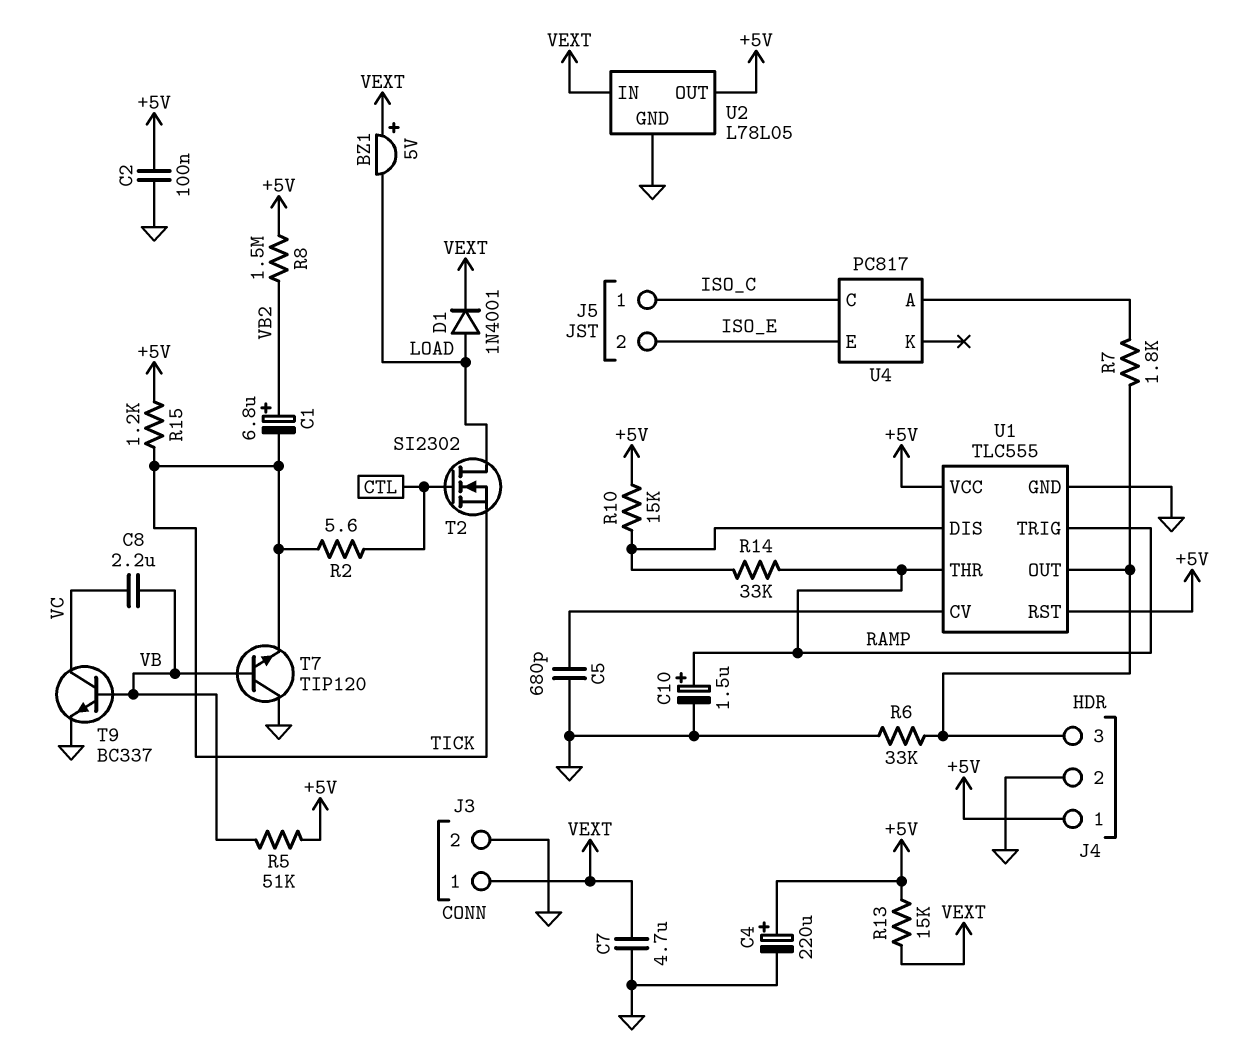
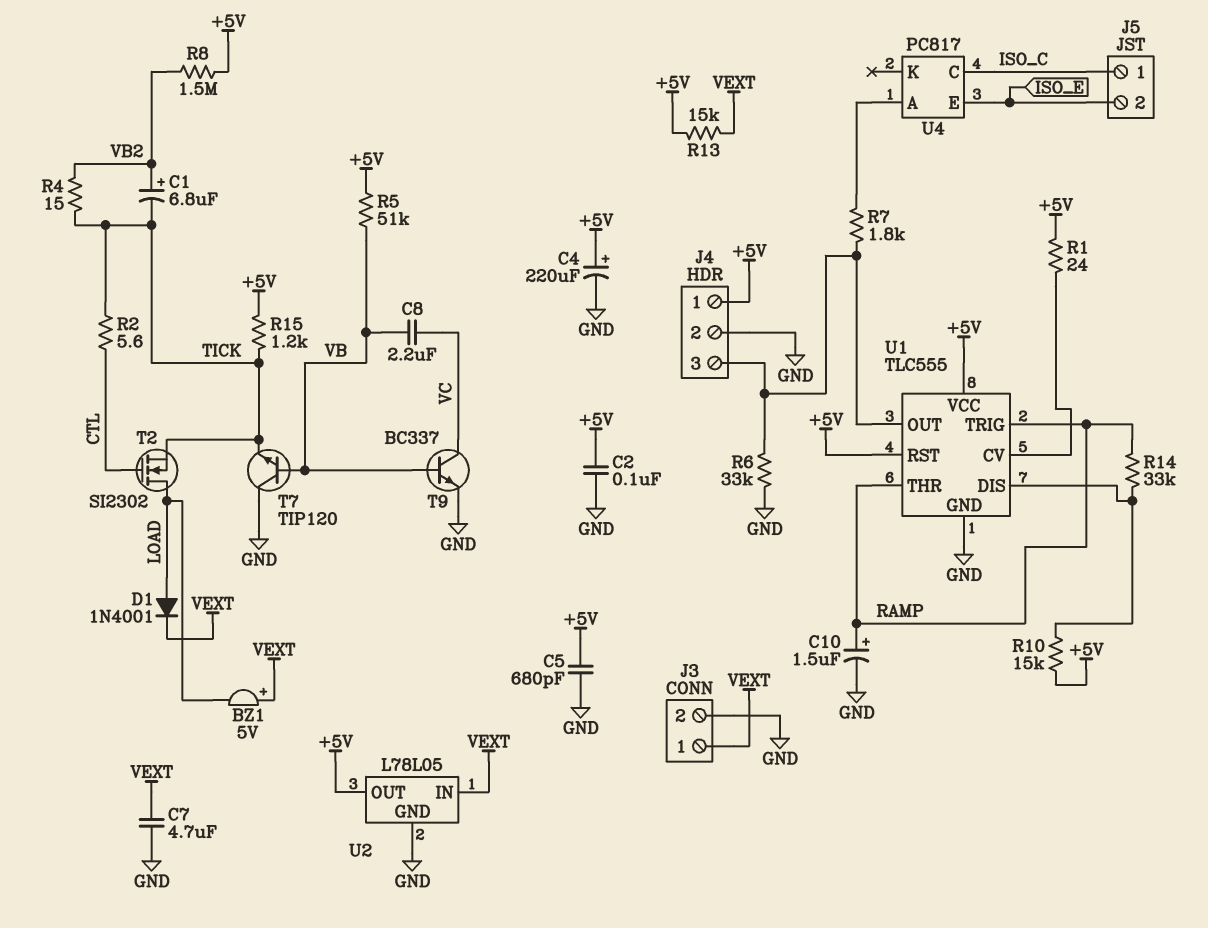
C5: 680pF (GND, U1/CV) -> 680pF (+5V, GND)
R1: none -> 24 (+5V, U1/CV)
R4: none -> 15 (TICK, VB2)

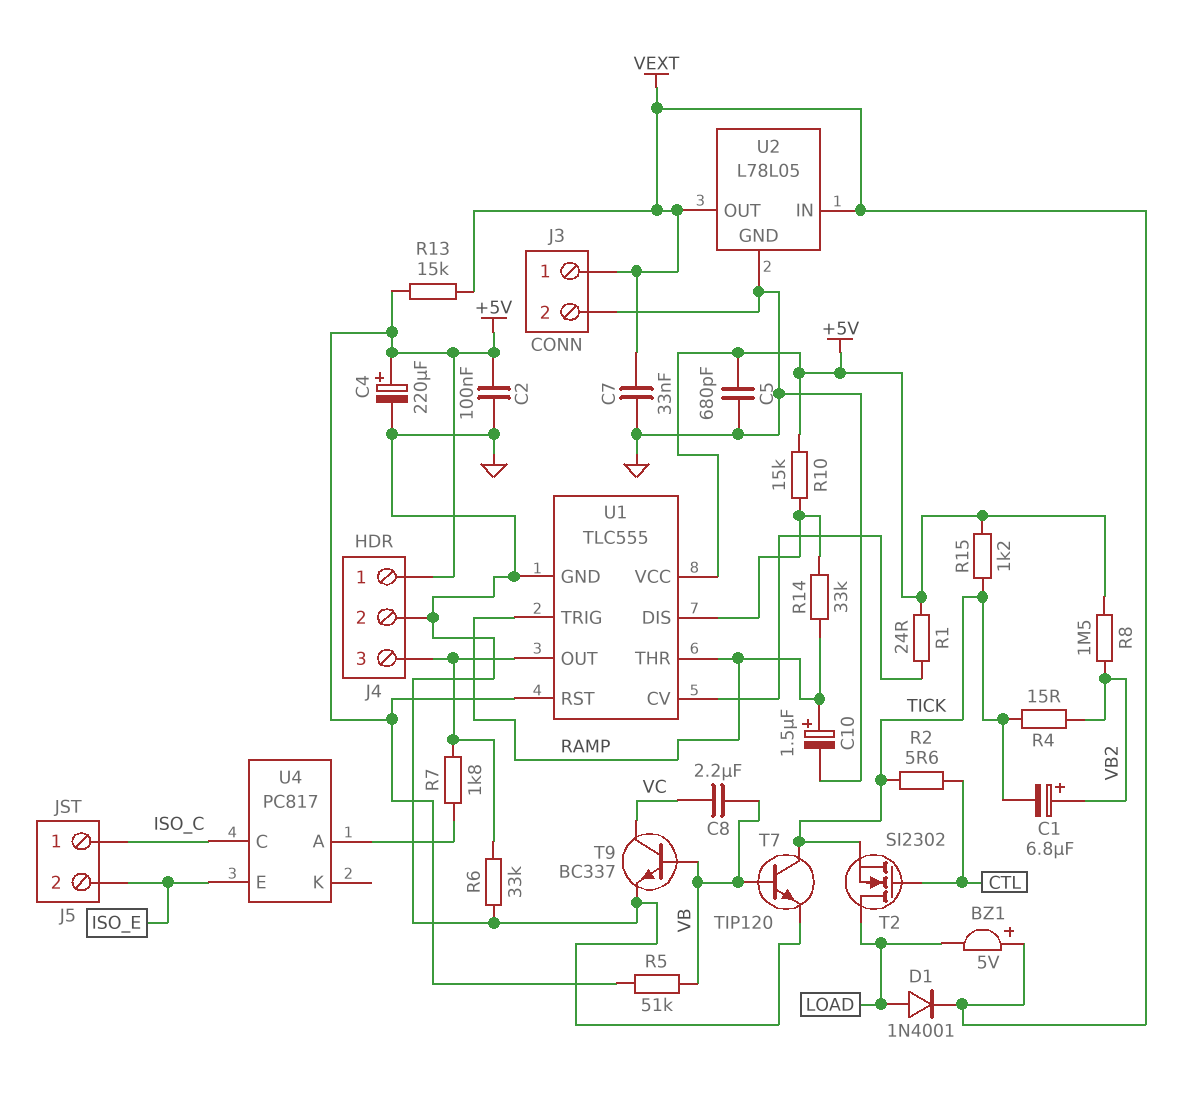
C7: 4.7uF (GND, VEXT) -> 33nF (GND, VEXT)
T7: NPN TIP120 (B VB, C GND, E TICK) -> NPN TIP120 (B VB, C TICK, E GND)
U2 pin OUT: +5V -> VEXT

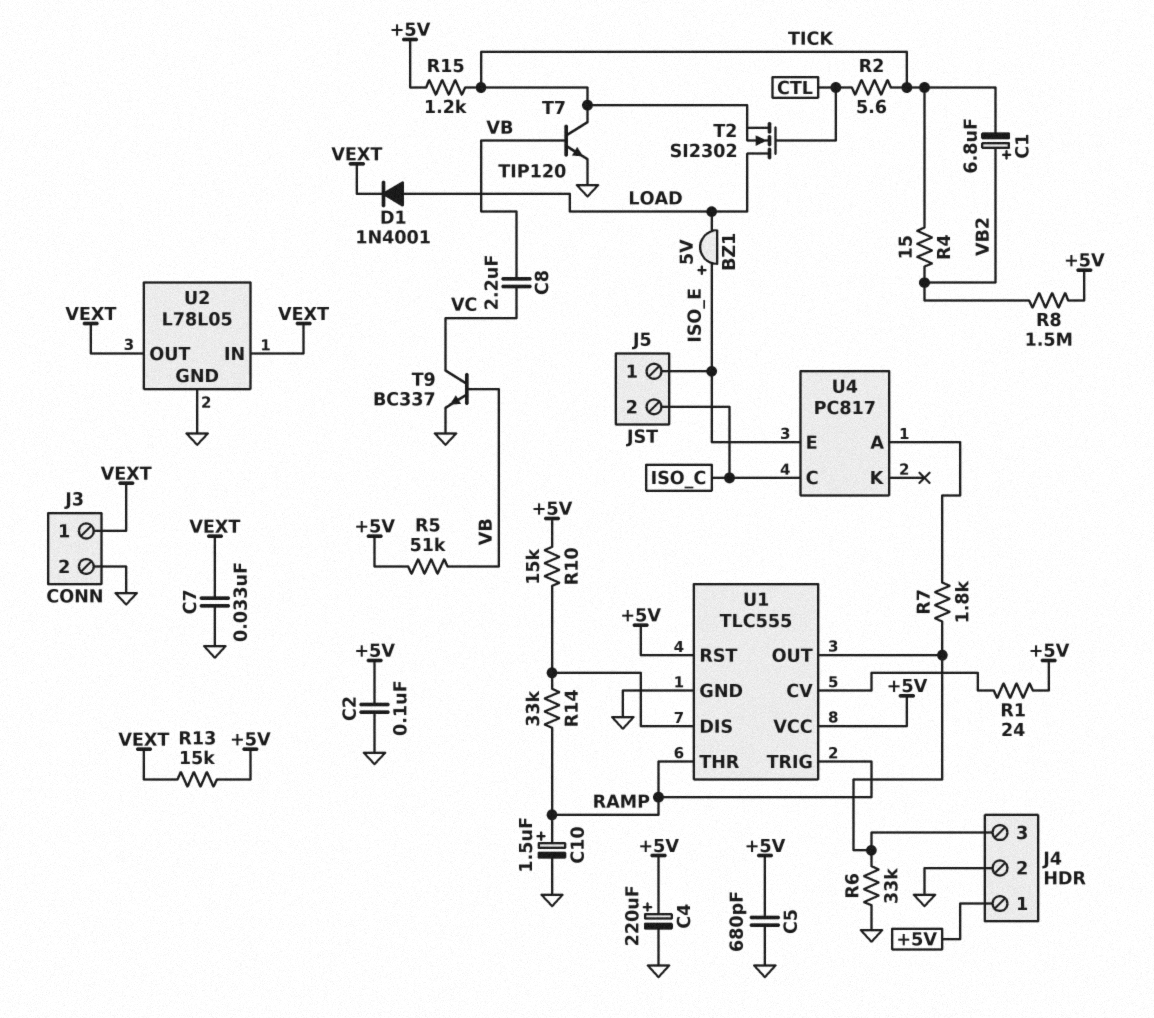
BZ1: buzzer 5V (plus VEXT, minus LOAD) -> buzzer 5V (plus ISO_E, minus LOAD)
J5 pin 1: ISO_C -> ISO_E
J5 pin 2: ISO_E -> ISO_C

